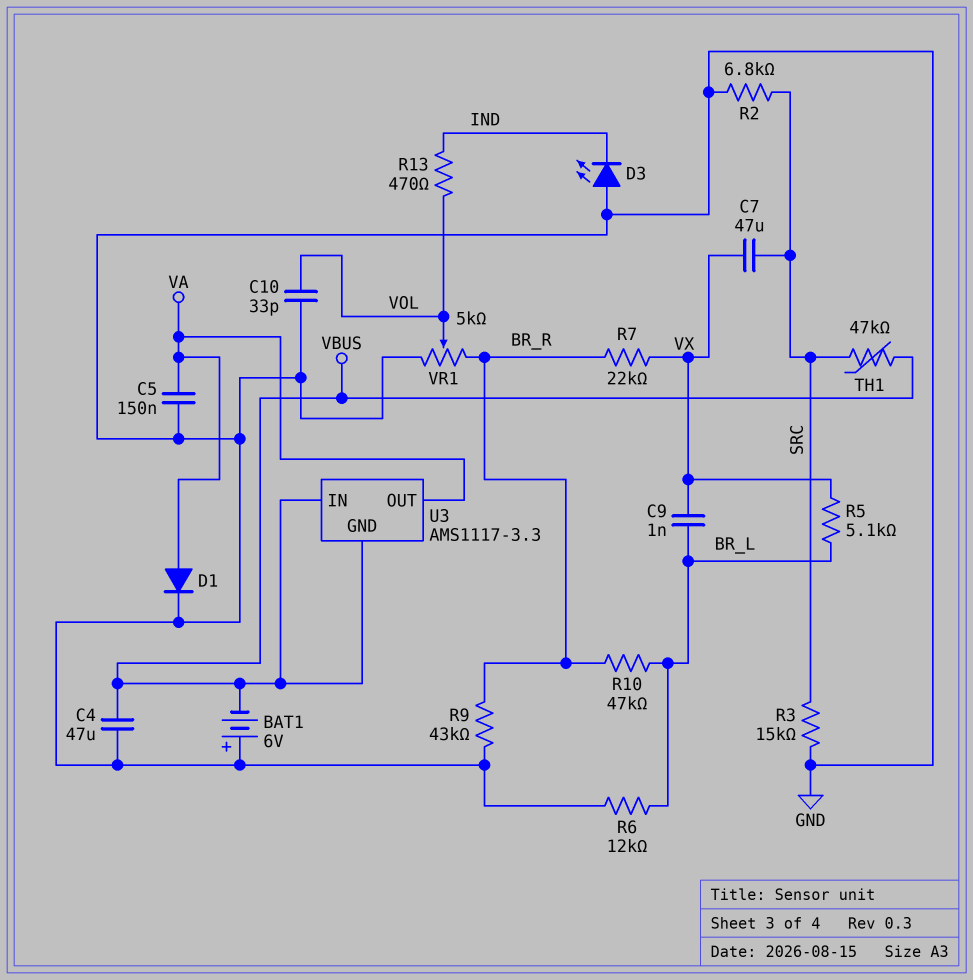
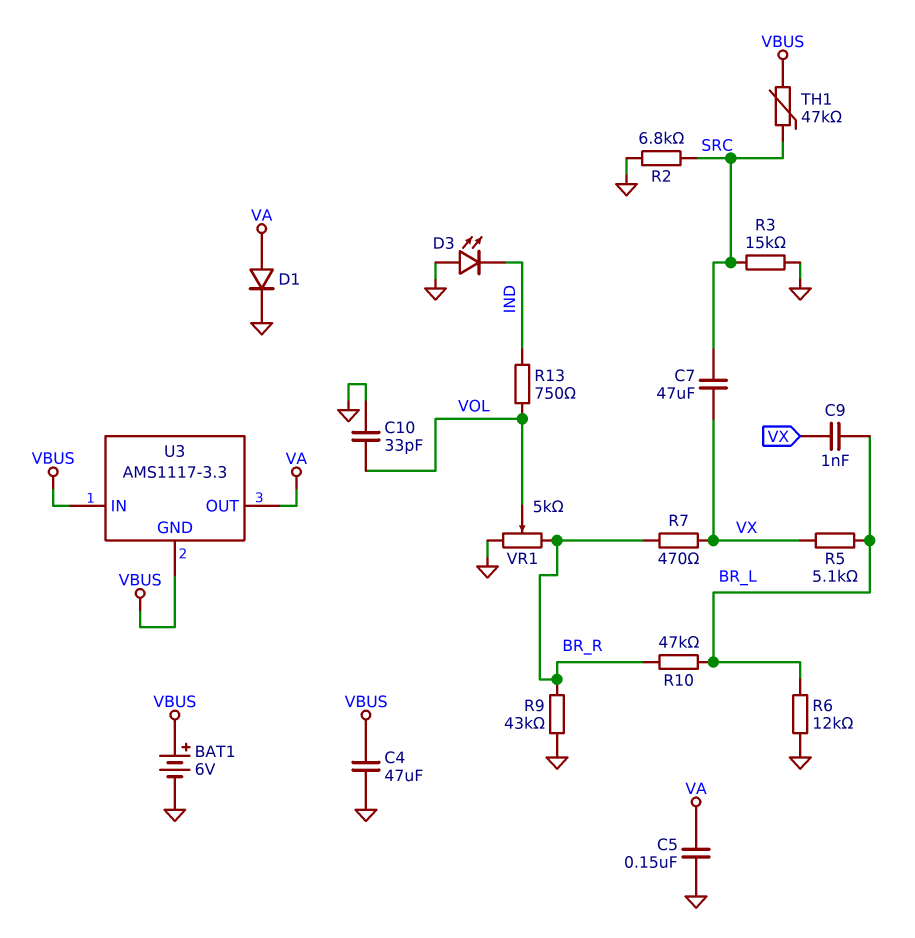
BAT1: 6V (plus GND, minus VBUS) -> 6V (plus VBUS, minus GND)
R7: 22k (BR_R, VX) -> 470 (BR_R, VX)
R13: 470 (IND, VOL) -> 750 (IND, VOL)

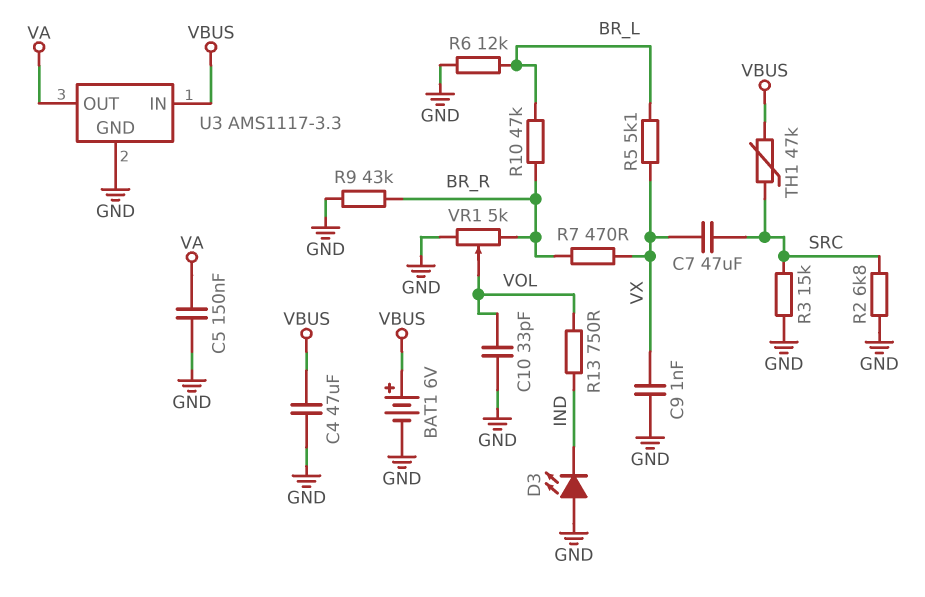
C9: 1nF (BR_L, VX) -> 1nF (GND, VX)
D1: diode (A VA, K GND) -> none
U3 pin GND: VBUS -> GND

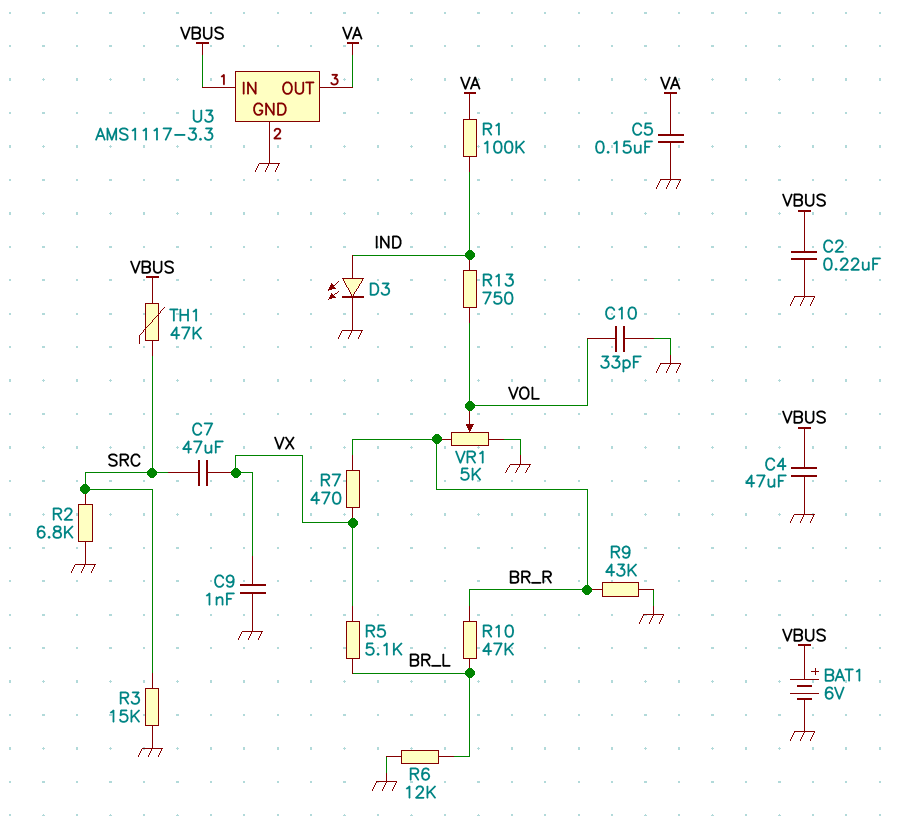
C2: none -> 220nF (GND, VBUS)
D3: LED (A GND, K IND) -> LED (A IND, K GND)
R1: none -> 100k (IND, VA)

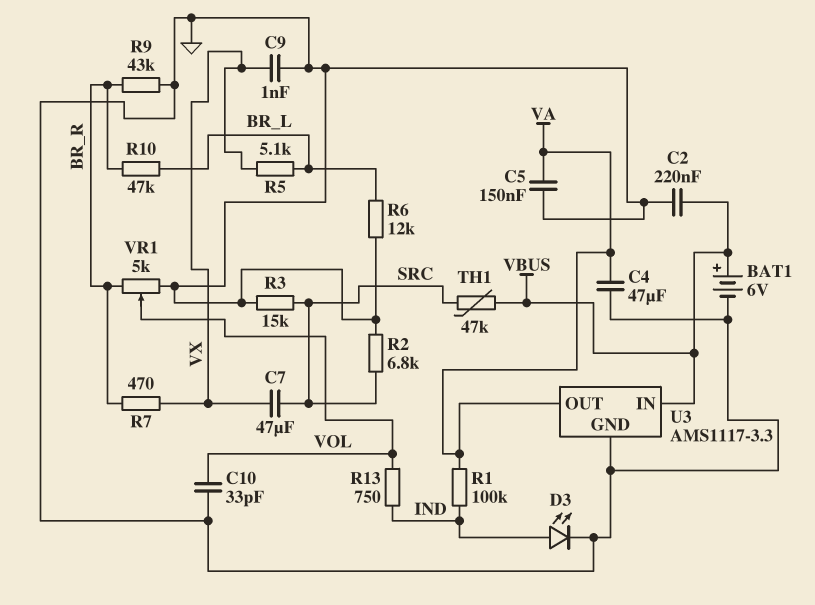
C4: 47uF (GND, VBUS) -> 47uF (GND, VA)

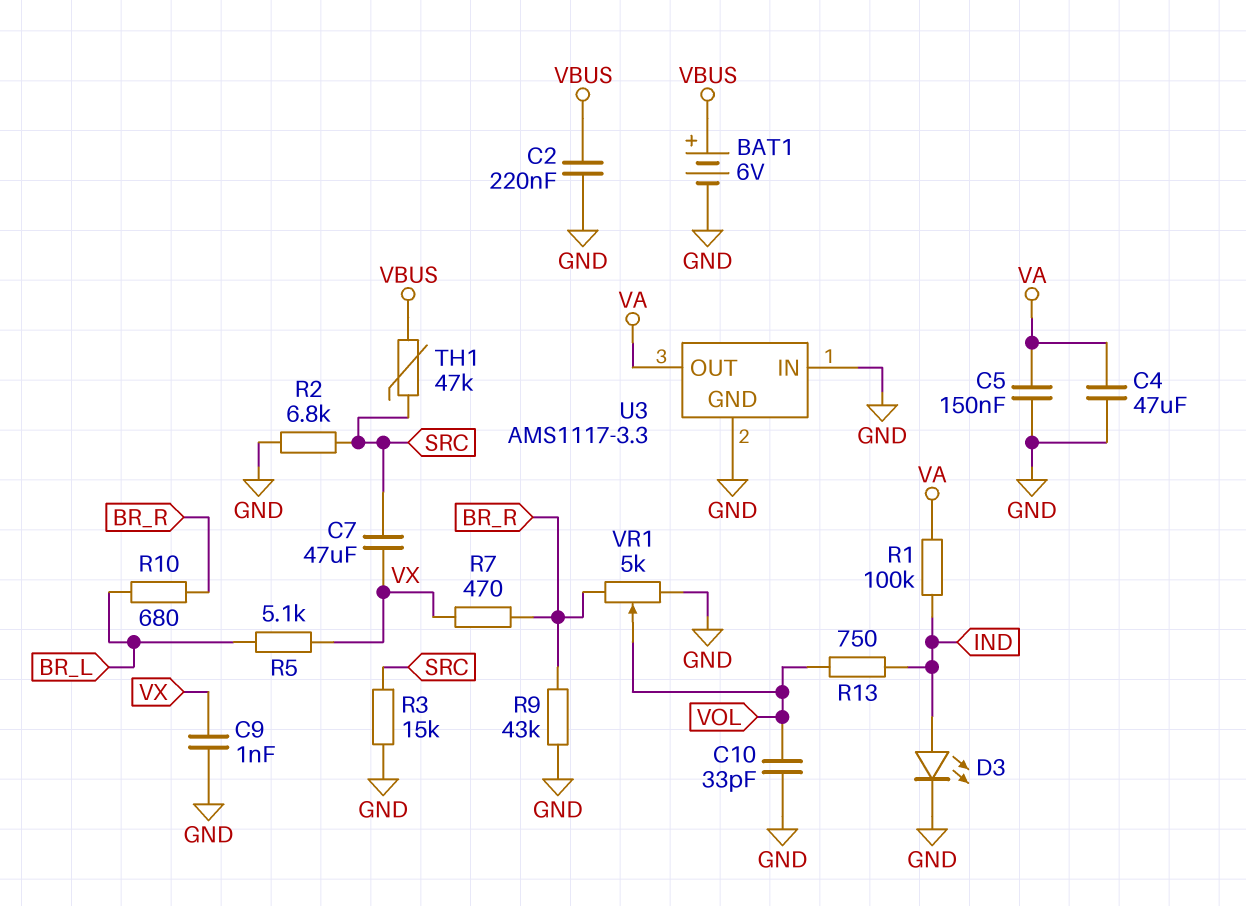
R6: 12k (BR_L, GND) -> none
R10: 47k (BR_L, BR_R) -> 680 (BR_L, BR_R)
U3 pin IN: VBUS -> GND

